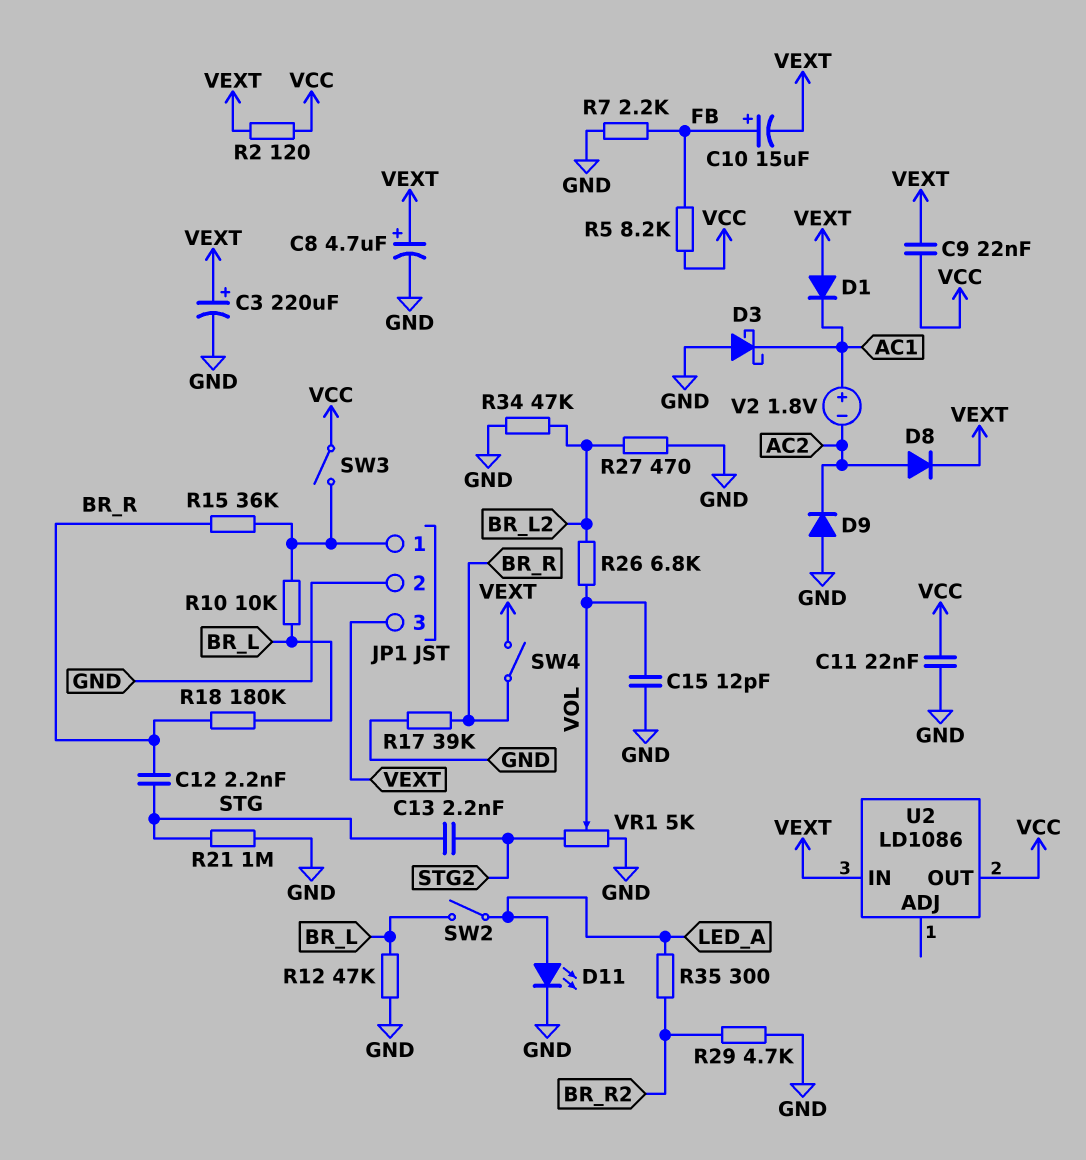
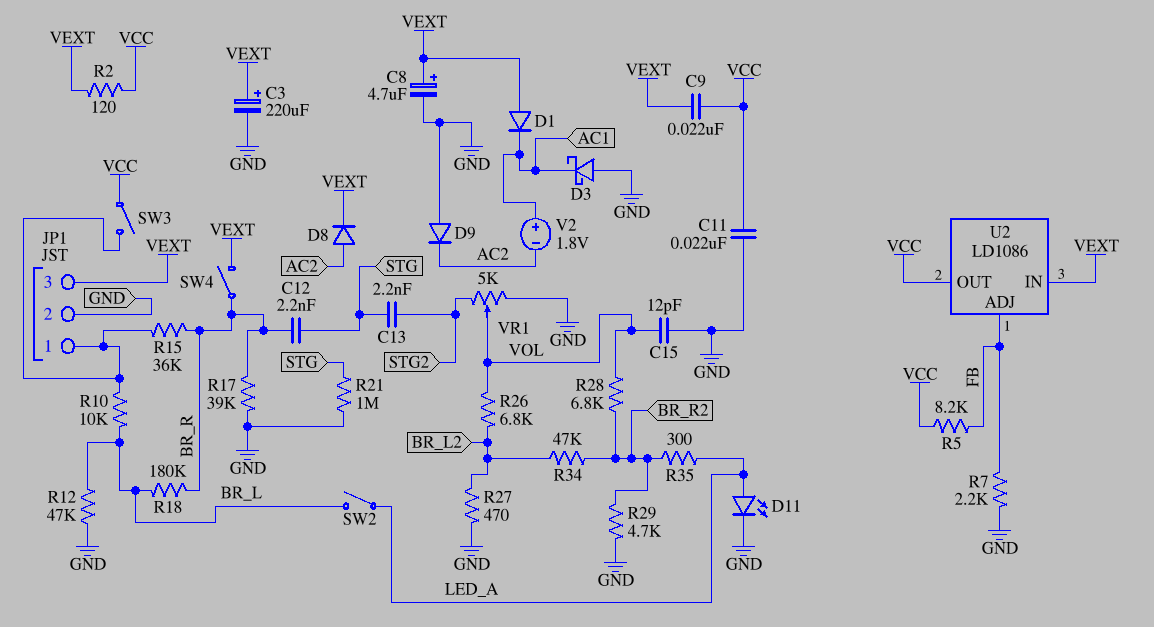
C10: 15uF (plus FB, minus VEXT) -> none
R28: none -> 6.8k (BR_R2, VOL)
R34: 47k (BR_L2, GND) -> 47k (BR_L2, BR_R2)
U2 pin ADJ: none -> FB

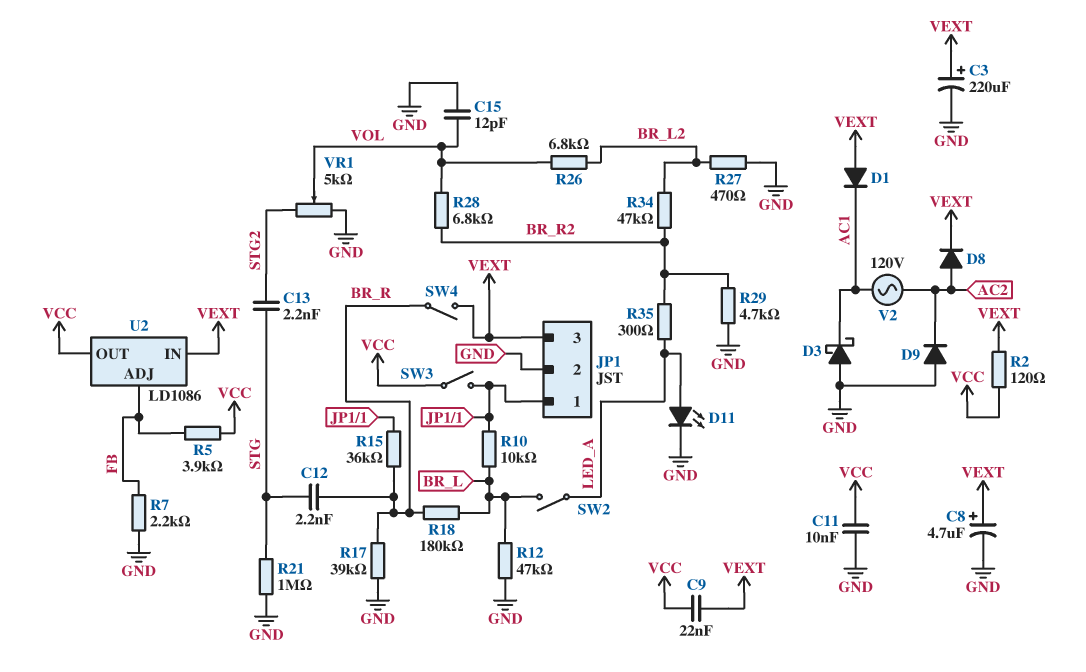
C11: 22nF (GND, VCC) -> 10nF (GND, VCC)
R5: 8.2k (FB, VCC) -> 3.9k (FB, VCC)
V2: 1.8V (plus AC1, minus AC2) -> AC 120V (AC1, AC2)

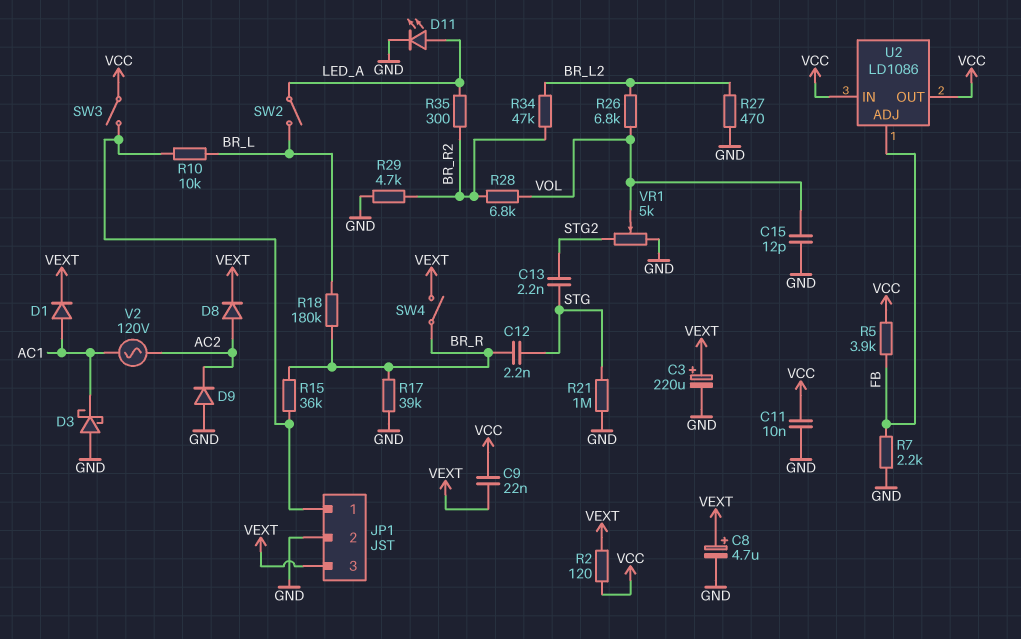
D1: diode (A VEXT, K AC1) -> diode (A AC1, K VEXT)
R12: 47k (BR_L, GND) -> none
U2 pin IN: VEXT -> VCC

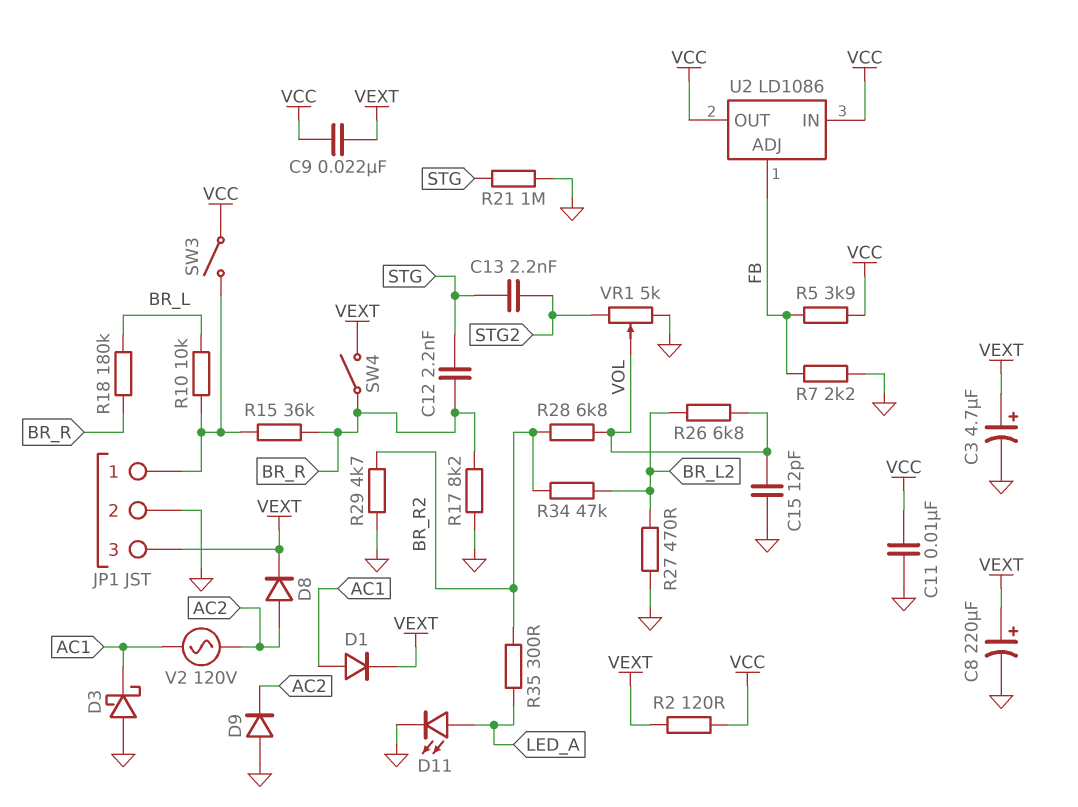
C3: 220uF (plus VEXT, minus GND) -> 4.7uF (plus VEXT, minus GND)
C8: 4.7uF (plus VEXT, minus GND) -> 220uF (plus VEXT, minus GND)
R17: 39k (BR_R, GND) -> 8.2k (BR_R, GND)
SW2: switch (BR_L, LED_A) -> none

